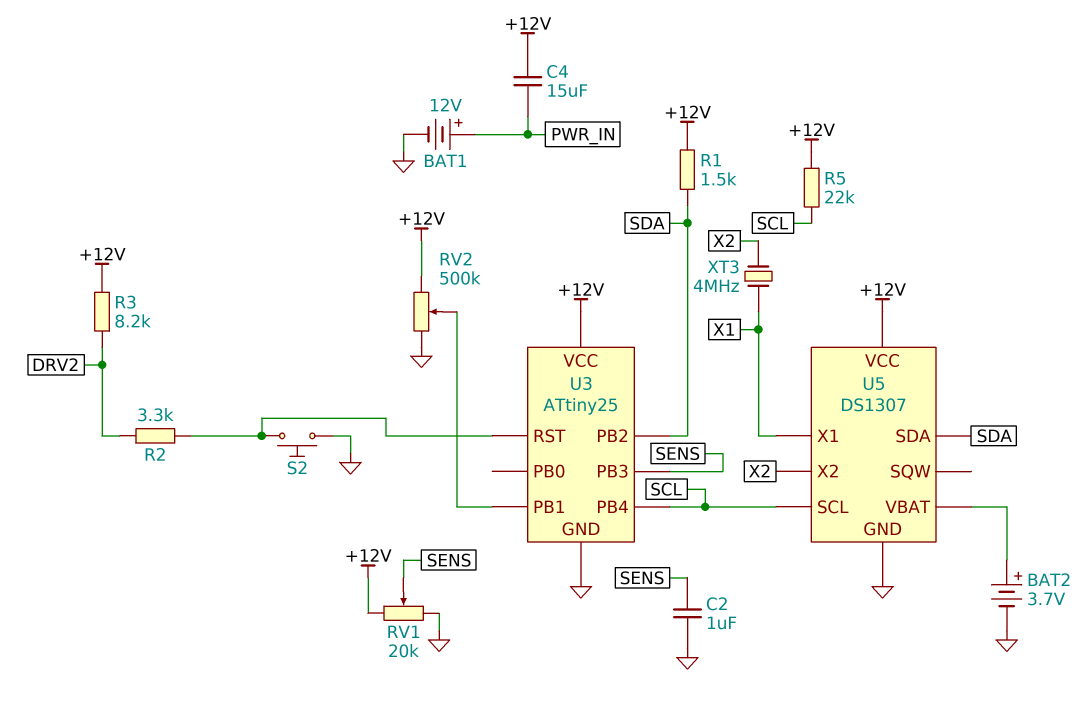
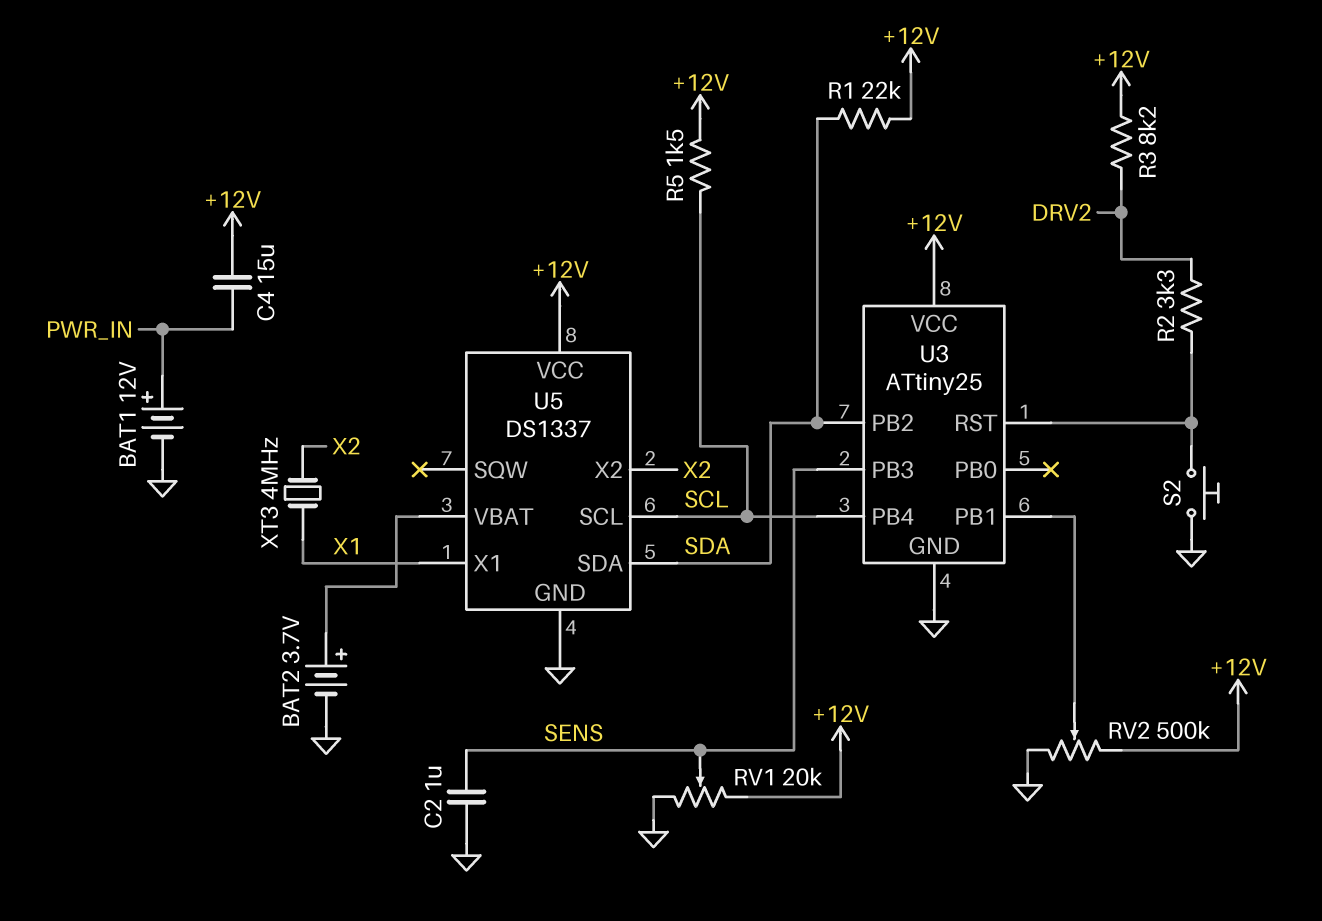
R1: 1.5k (+12V, SDA) -> 22k (+12V, SDA)
R5: 22k (+12V, SCL) -> 1.5k (+12V, SCL)
U5: DS1307 -> DS1337

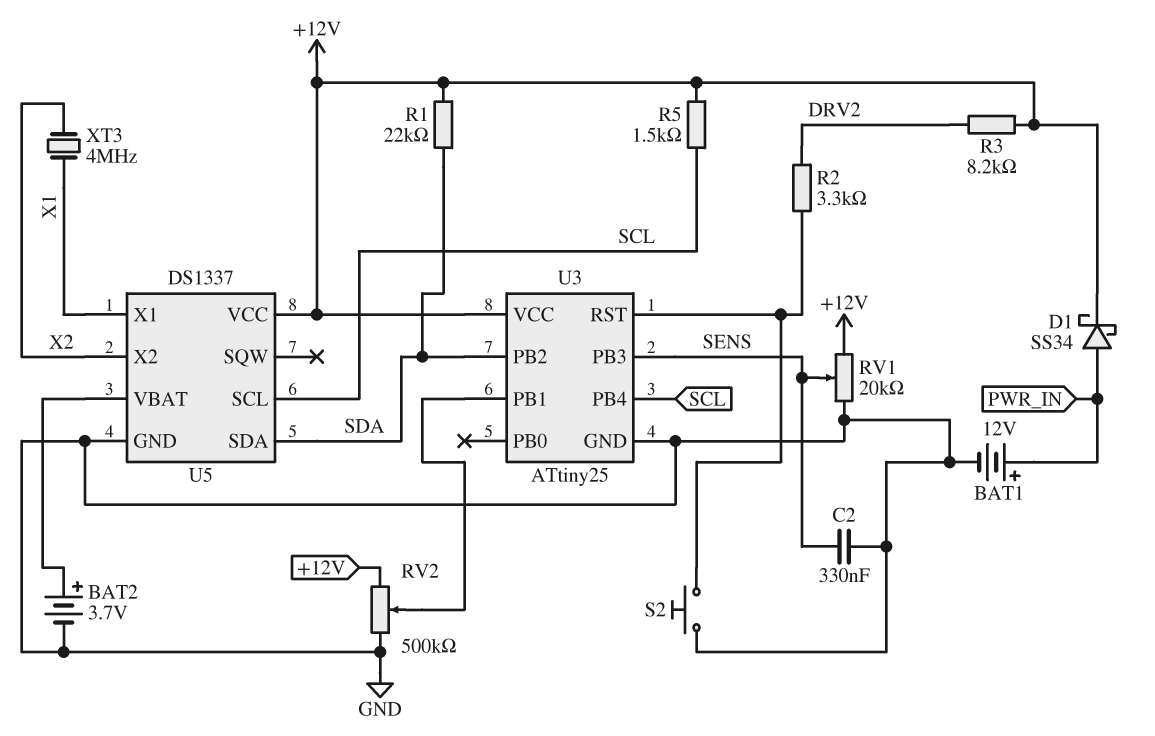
C2: 1uF (GND, SENS) -> 330nF (GND, SENS)
C4: 15uF (+12V, PWR_IN) -> none
D1: none -> schottky SS34 (A PWR_IN, K +12V)

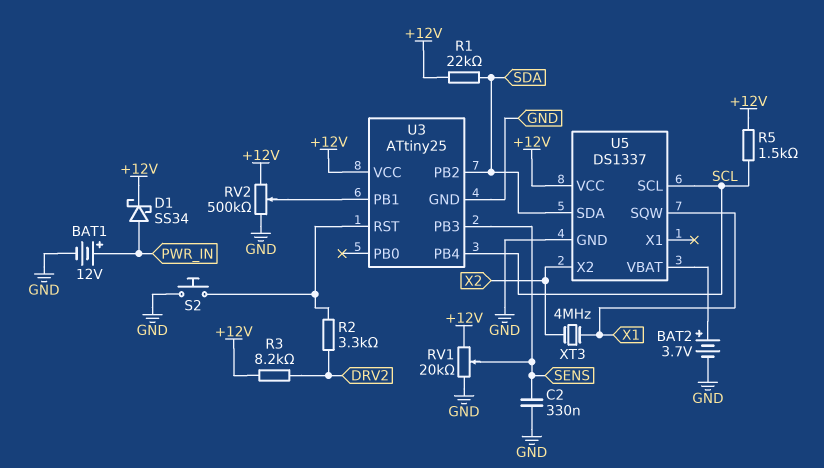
U5 pin SQW: none -> X1
U5 pin X1: X1 -> none

